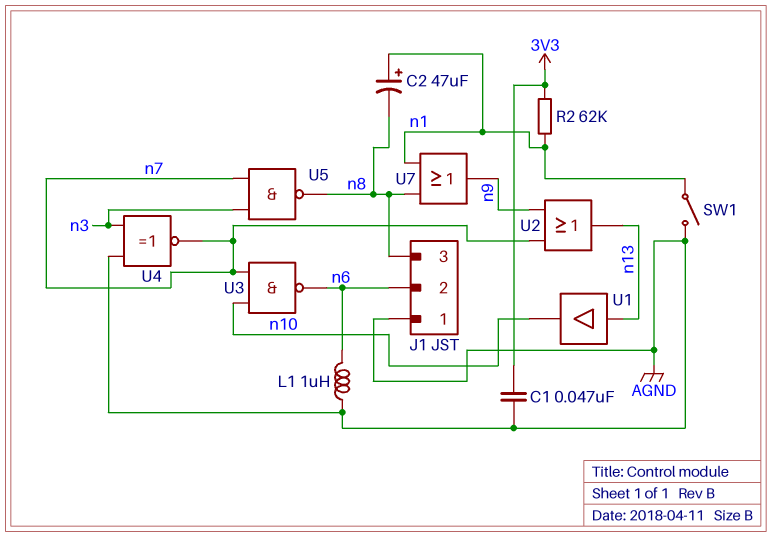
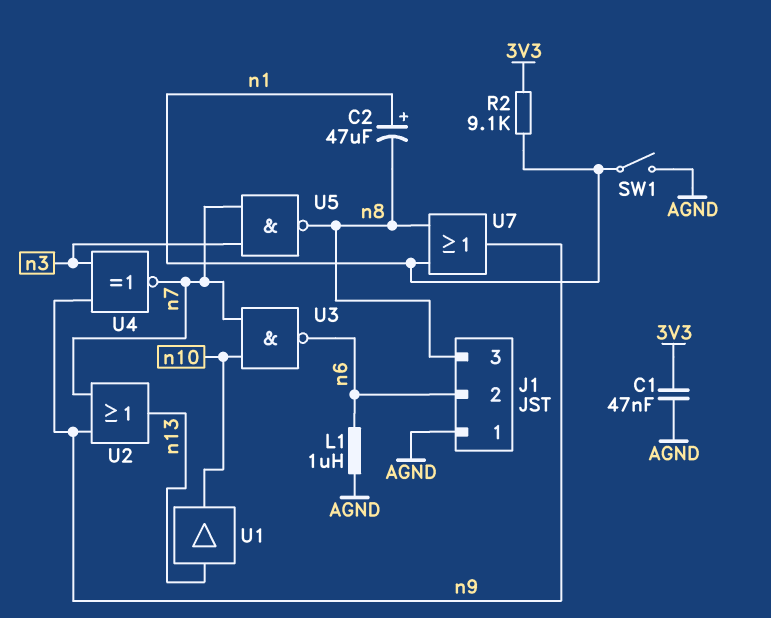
R2: 62k (3V3, n1) -> 9.1k (3V3, n1)
U4: XNOR (in AGND, in n3, out n7) -> XNOR (in n3, in n9, out n7)

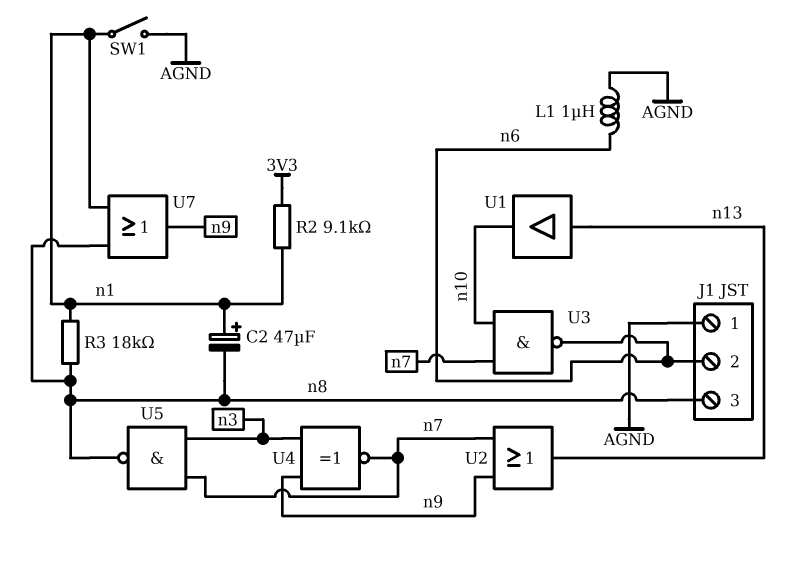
C1: 47nF (3V3, AGND) -> none
R3: none -> 18k (n1, n8)

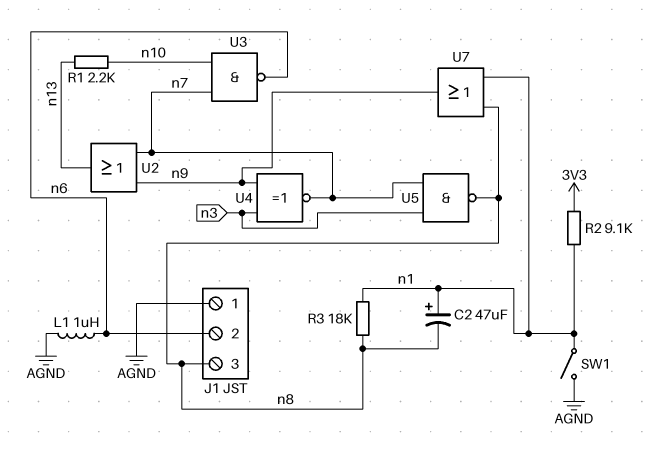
R1: none -> 2.2k (n10, n13)
U1: buffer (in n13, out n10) -> none

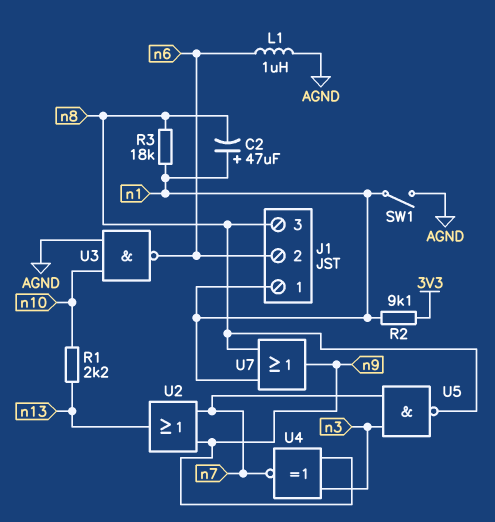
J1 pin 1: AGND -> n1
U3: NAND (in n7, in n10, out n6) -> NAND (in AGND, in n10, out n6)

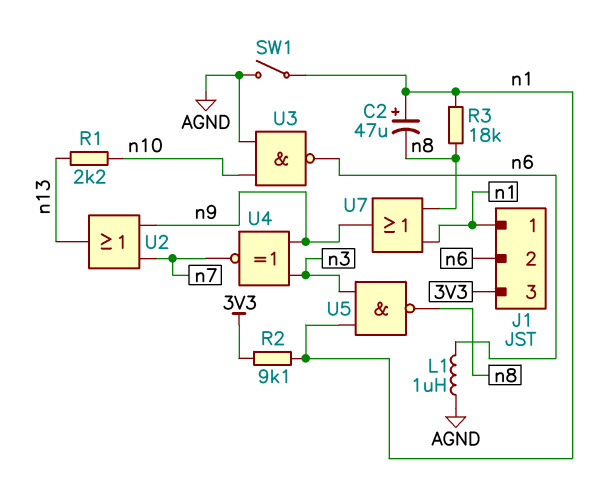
J1 pin 3: n8 -> 3V3
U5: NAND (in n3, in n7, out n8) -> NAND (in n1, in n3, out n8)

